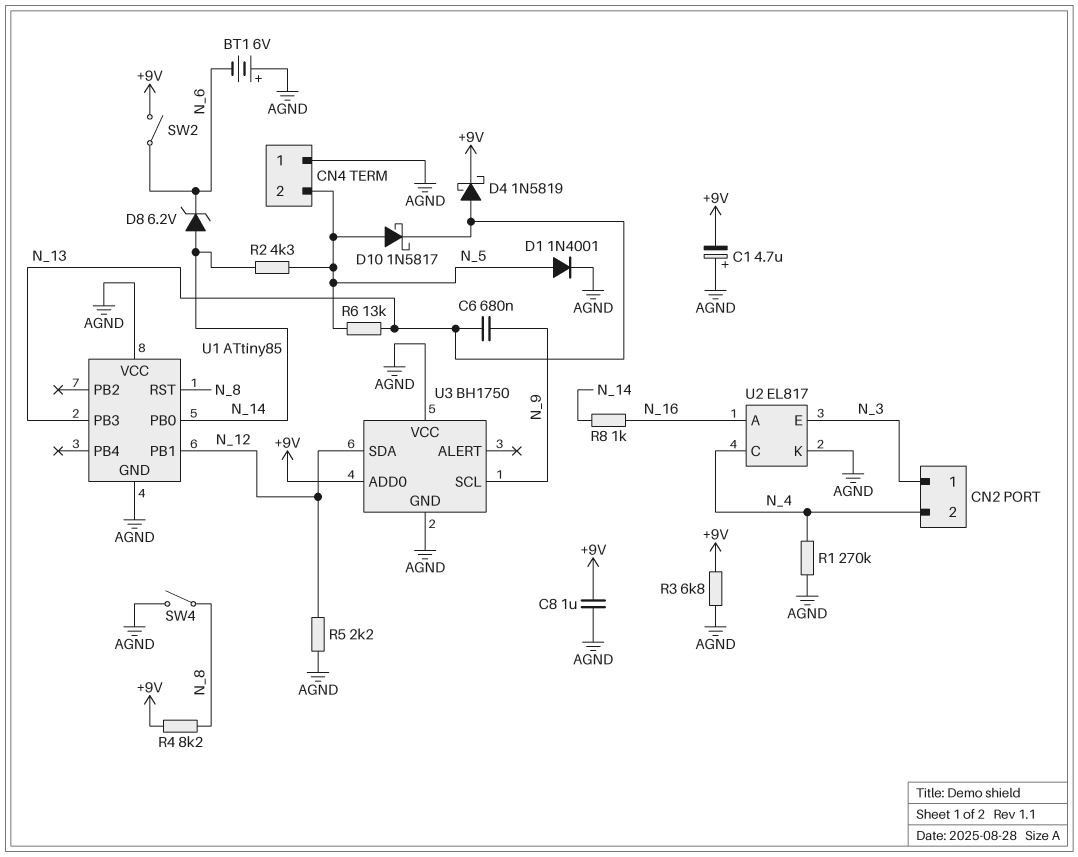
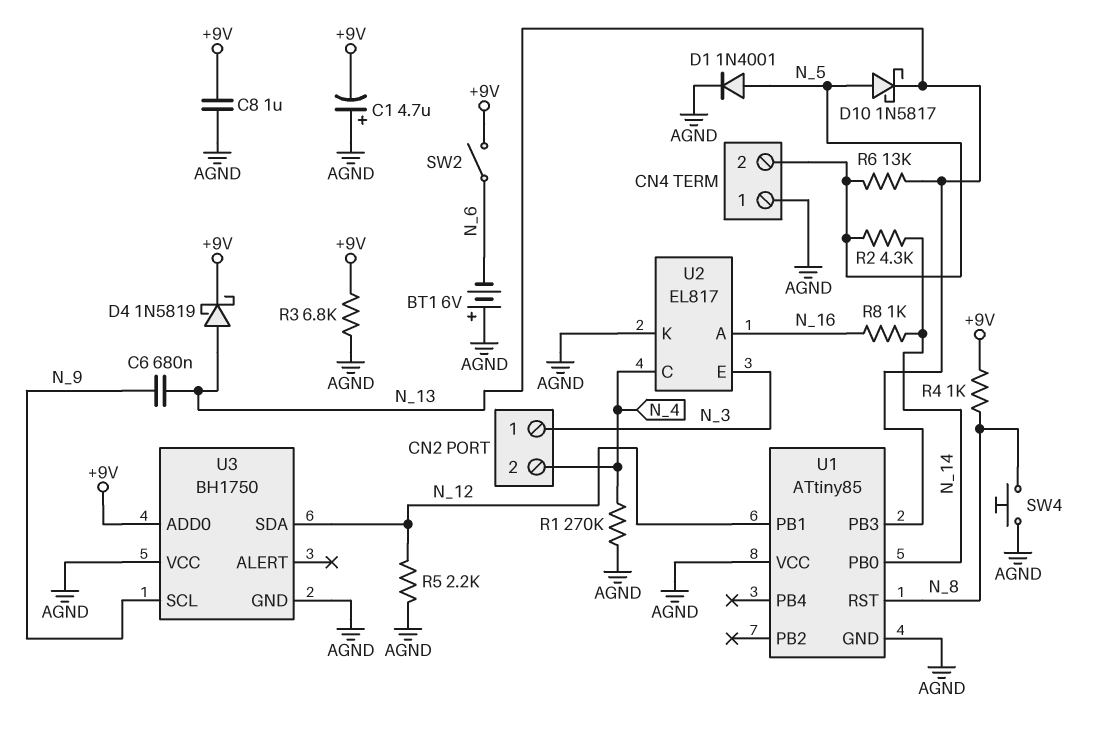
D8: zener 6.2V (A N_14, K N_6) -> none
R4: 8.2k (+9V, N_8) -> 1k (+9V, N_8)
SW4: switch (AGND, N_8) -> button (AGND, N_8)

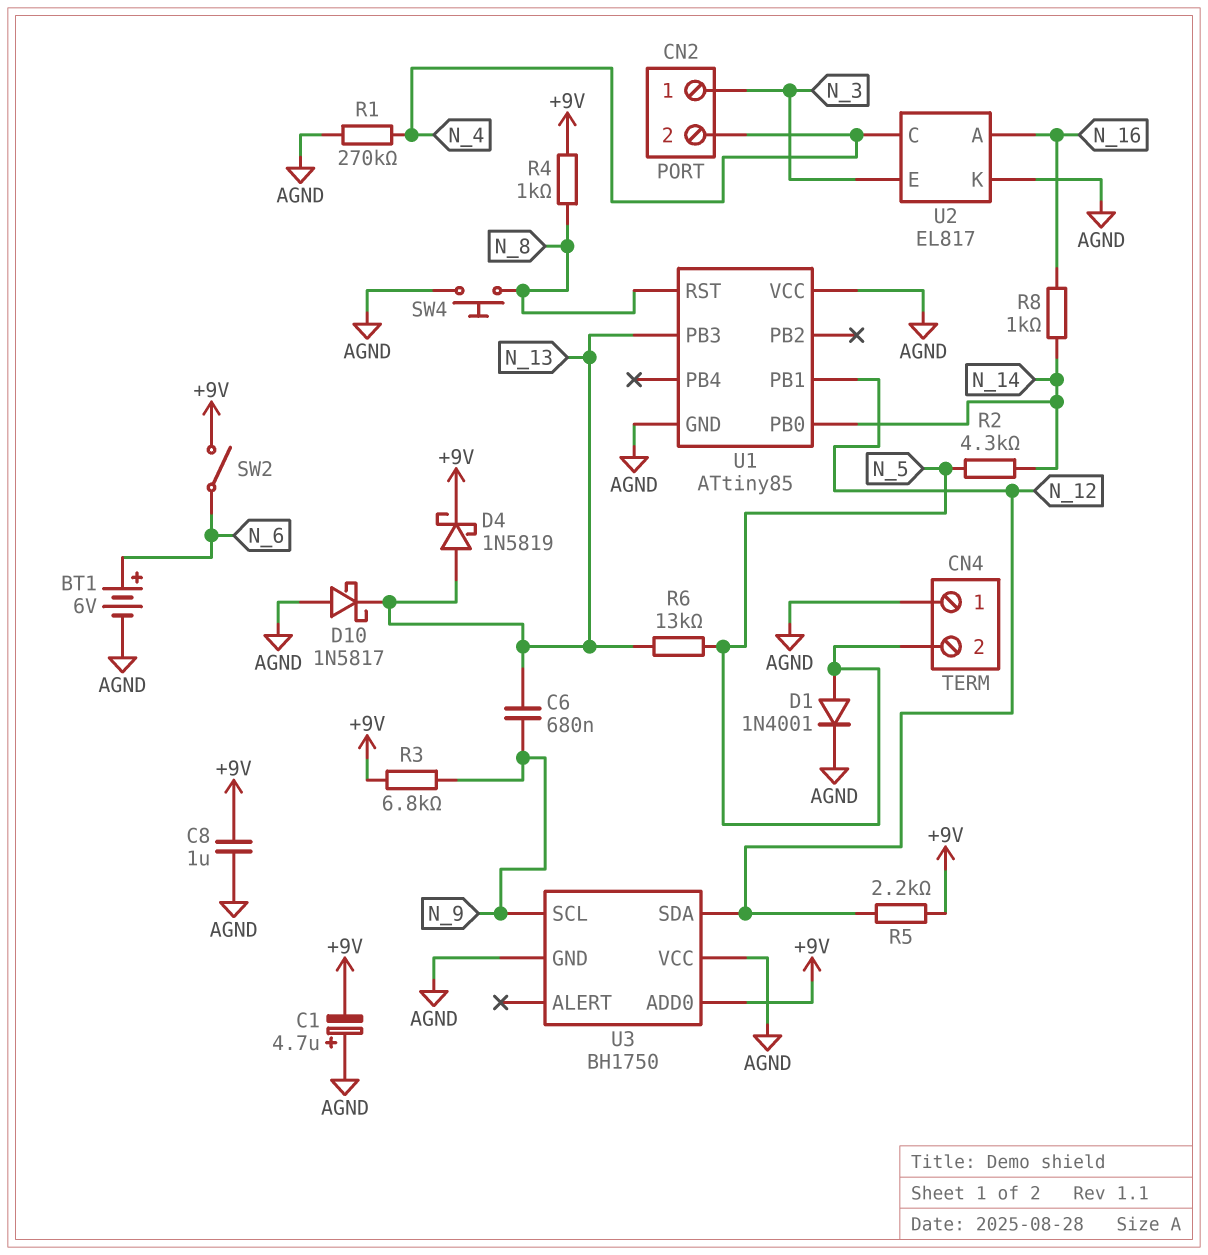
BT1: 6V (plus AGND, minus N_6) -> 6V (plus N_6, minus AGND)
D10: schottky 1N5817 (A N_5, K N_13) -> schottky 1N5817 (A AGND, K N_13)
R3: 6.8k (+9V, AGND) -> 6.8k (+9V, N_9)
R5: 2.2k (AGND, N_12) -> 2.2k (+9V, N_12)

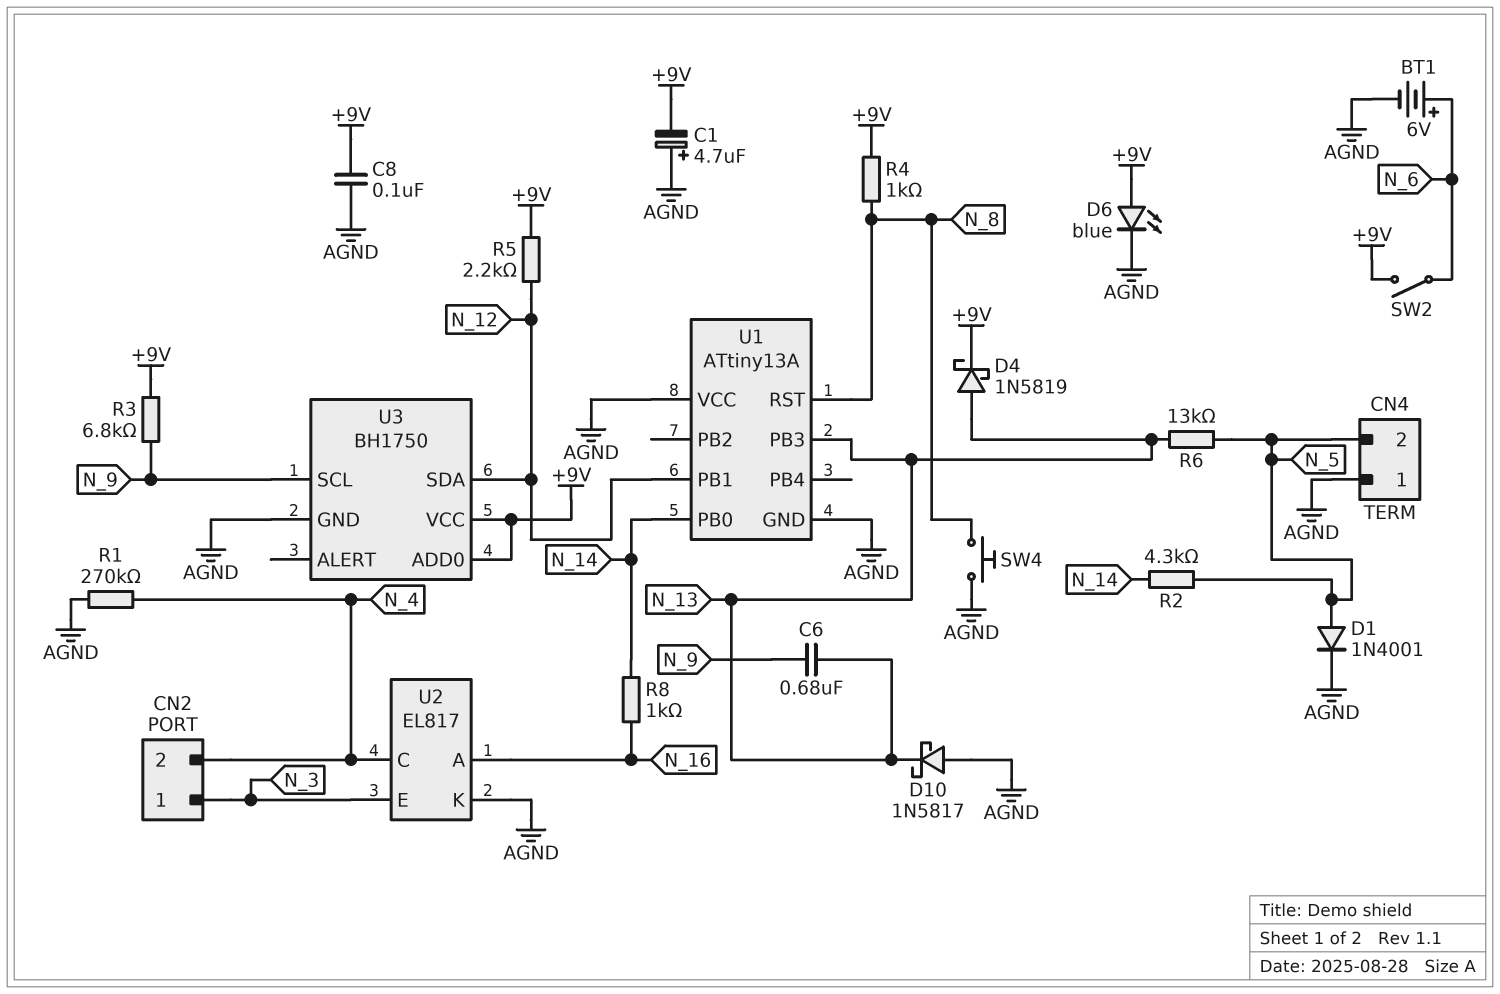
C8: 1uF (+9V, AGND) -> 100nF (+9V, AGND)
D6: none -> LED blue (A +9V, K AGND)
U1: ATtiny85 -> ATtiny13A
U3 pin VCC: AGND -> +9V

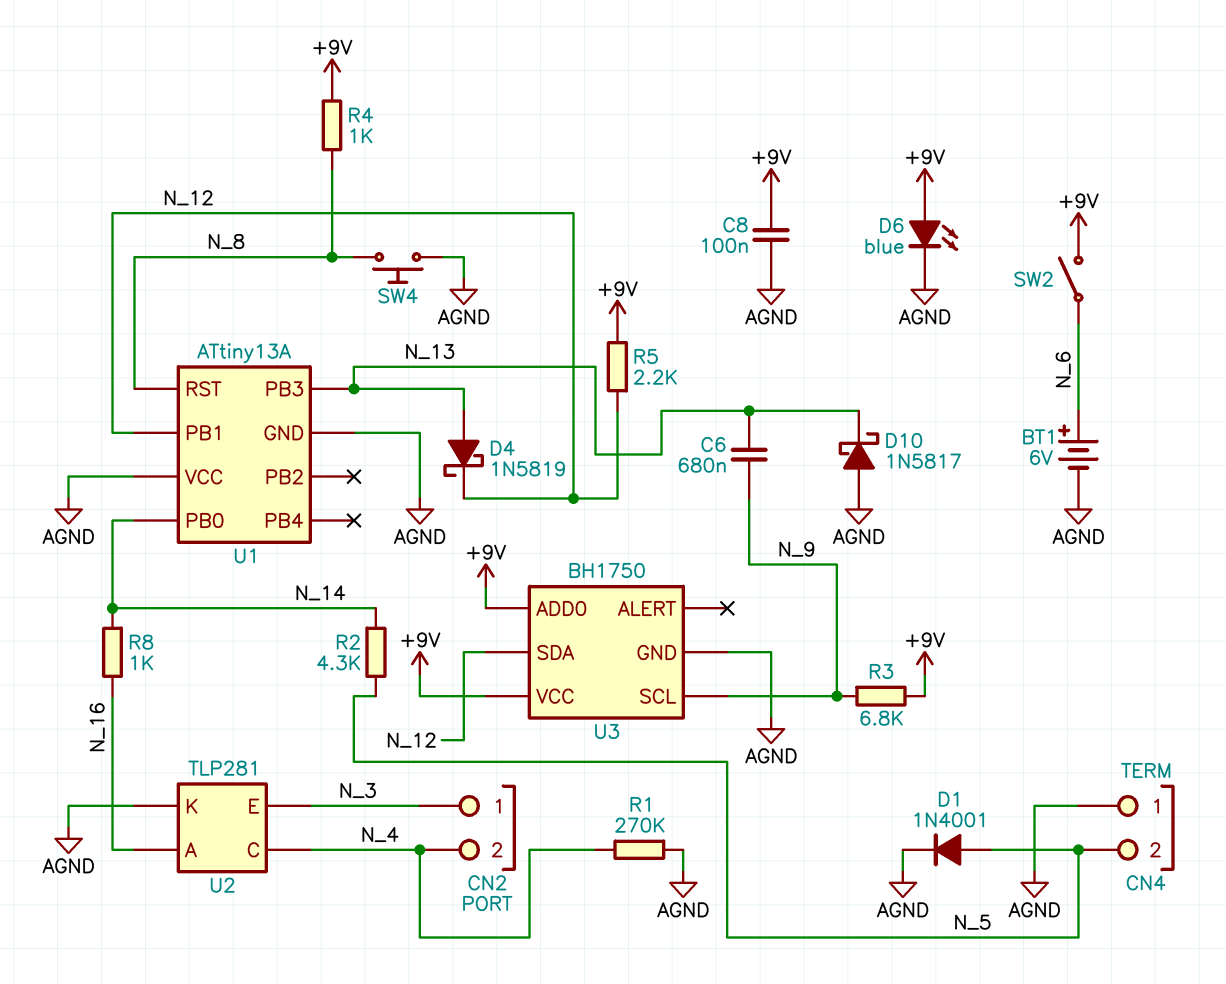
C1: 4.7uF (plus AGND, minus +9V) -> none
D4: schottky 1N5819 (A N_13, K +9V) -> schottky 1N5819 (A N_13, K N_12)
R6: 13k (N_5, N_13) -> none
U2: EL817 -> TLP281

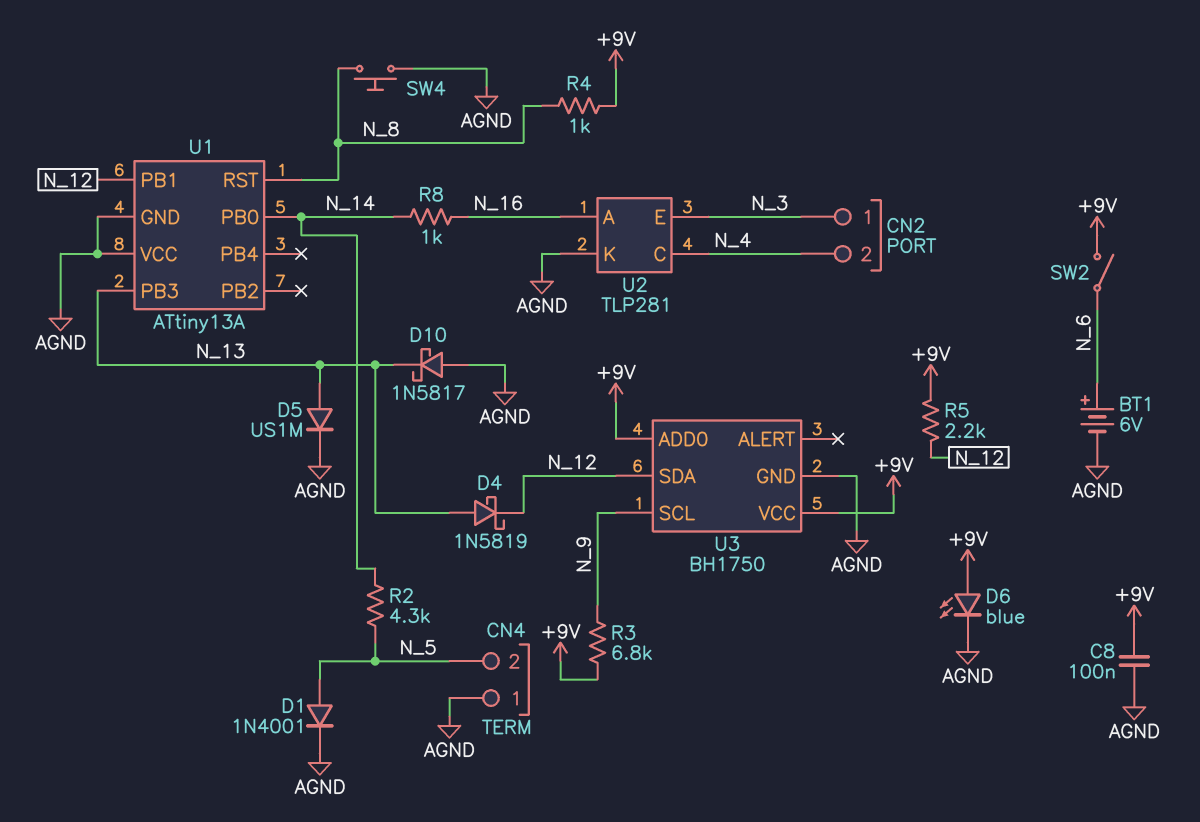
C6: 680nF (N_9, N_13) -> none
D5: none -> diode US1M (A N_13, K AGND)
R1: 270k (AGND, N_4) -> none

